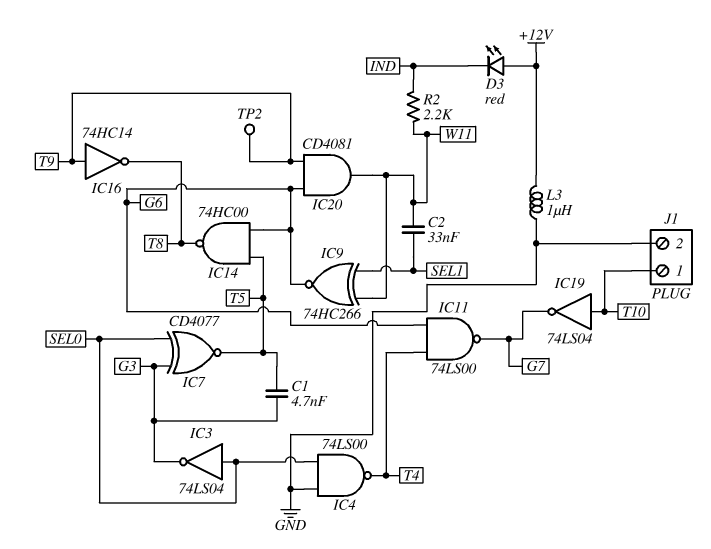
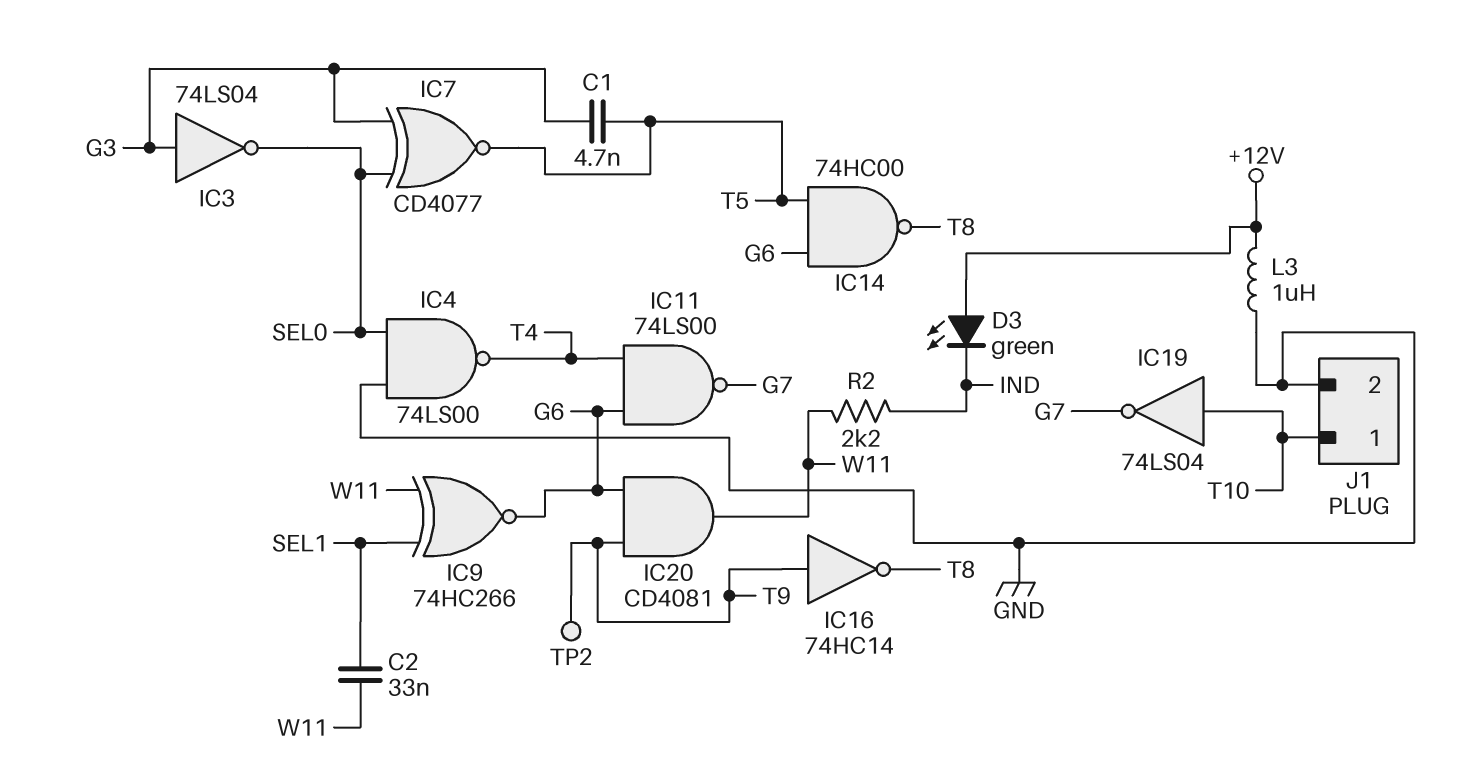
D3: LED red (A +12V, K IND) -> LED green (A +12V, K IND)
IC3: NOT 74LS04 (in SEL0, out G3) -> NOT 74LS04 (in G3, out SEL0)

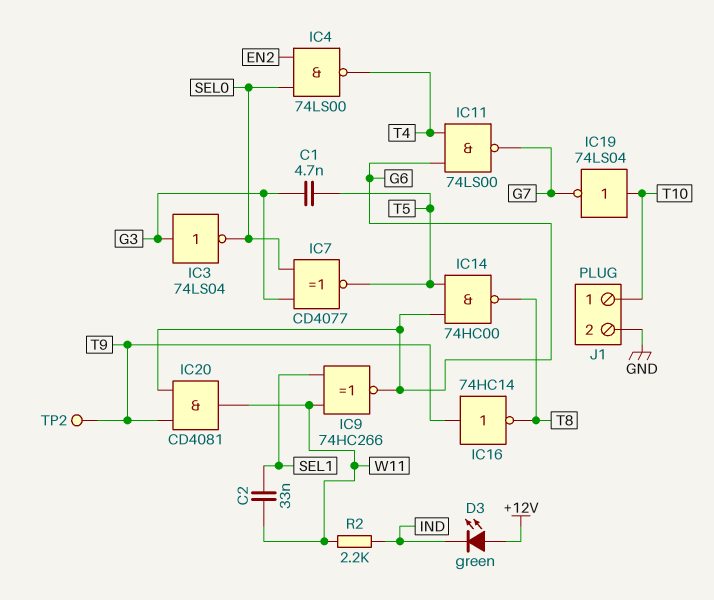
IC4: NAND 74LS00 (in GND, in SEL0, out T4) -> NAND 74LS00 (in EN2, in SEL0, out T4)
L3: 1uH (+12V, GND) -> none

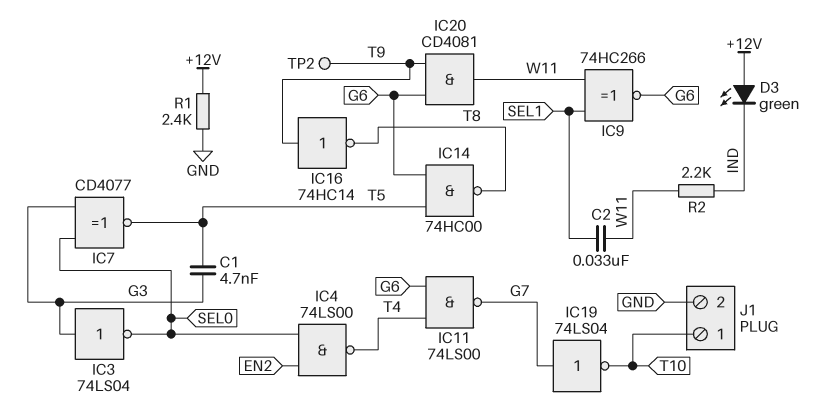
IC19: NOT 74LS04 (in T10, out G7) -> NOT 74LS04 (in G7, out T10)
R1: none -> 2.4k (+12V, GND)

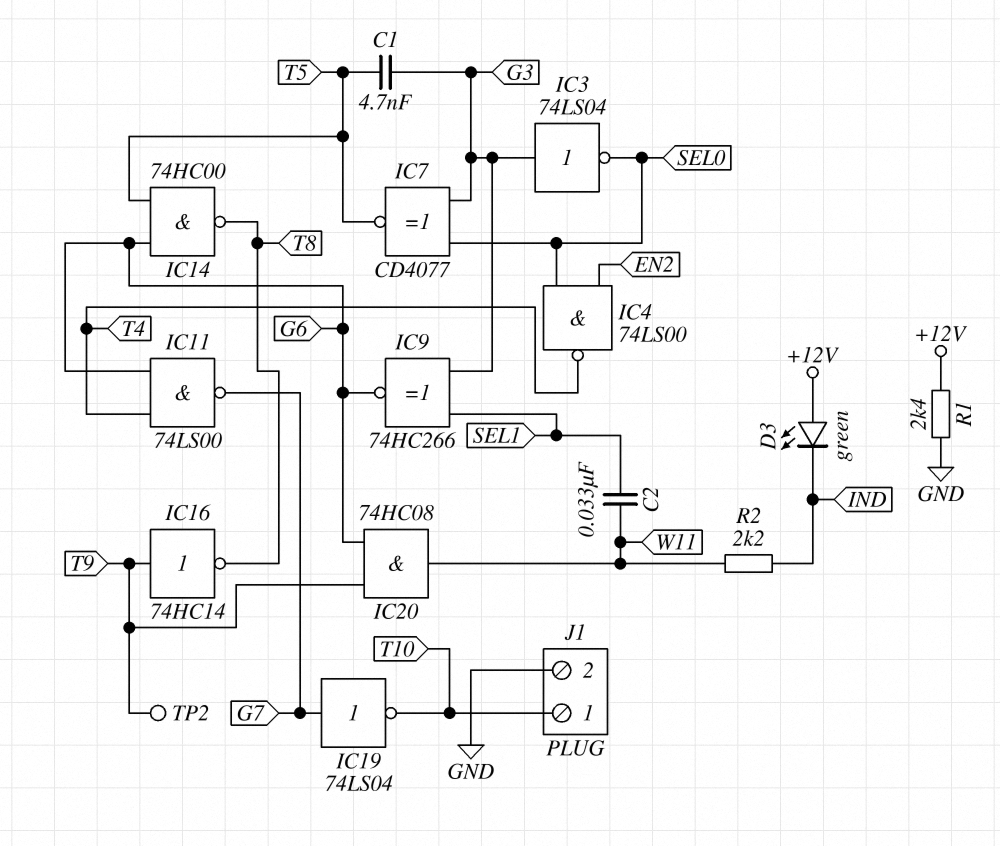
IC9: XNOR 74HC266 (in SEL1, in W11, out G6) -> XNOR 74HC266 (in G3, in SEL1, out G6)
IC20: AND CD4081 (in G6, in T9, out W11) -> AND 74HC08 (in G6, in T9, out W11)

